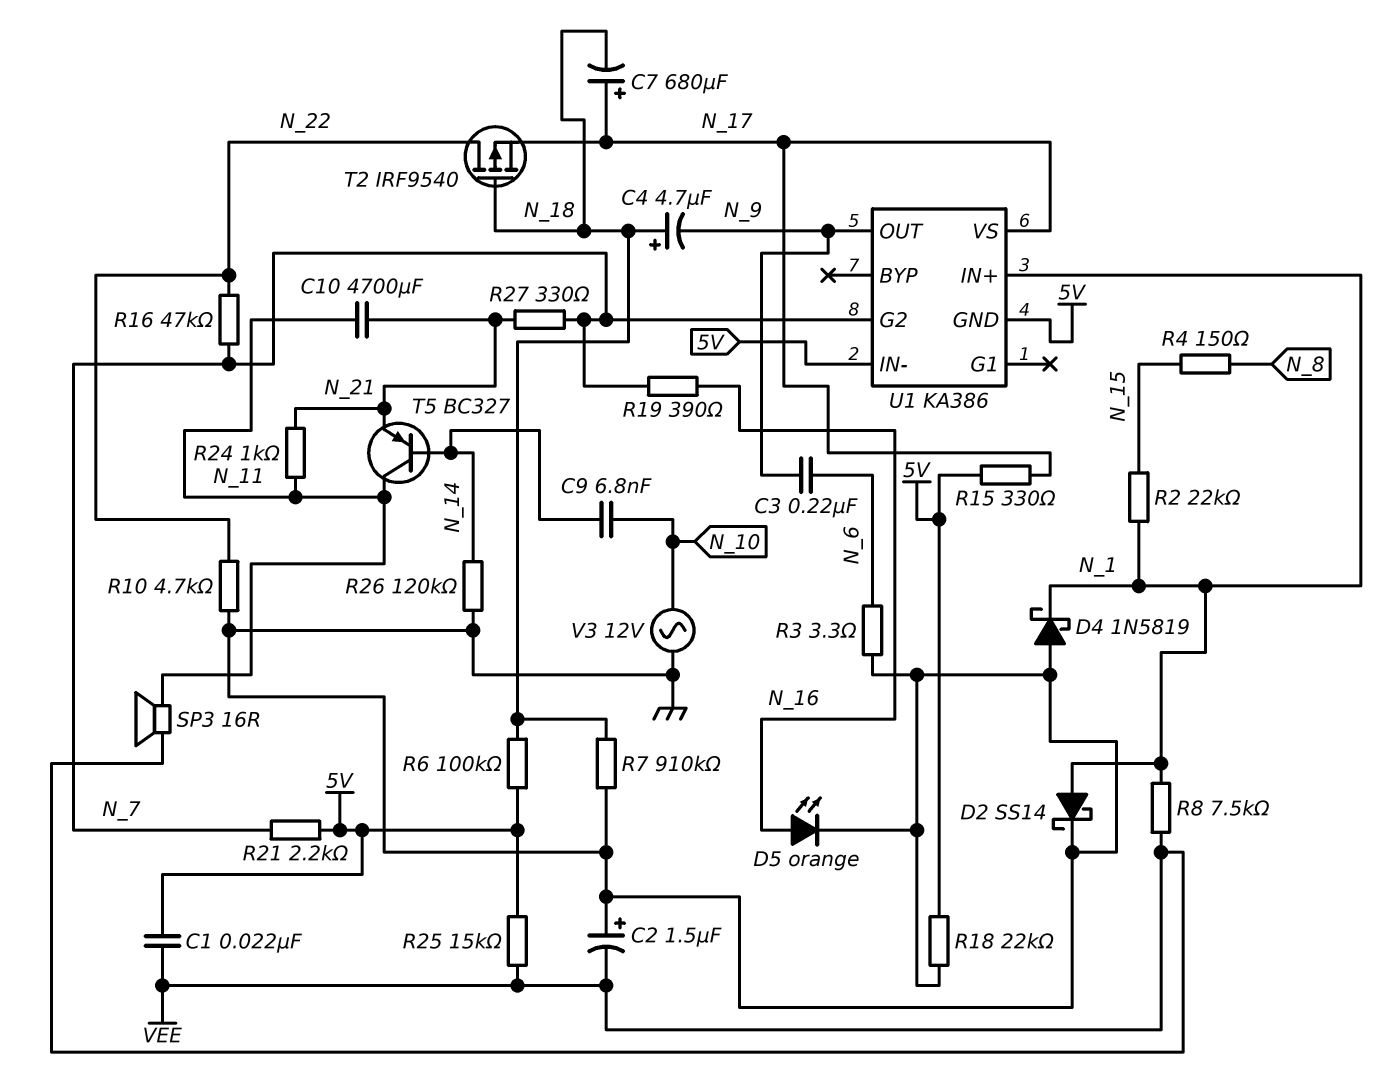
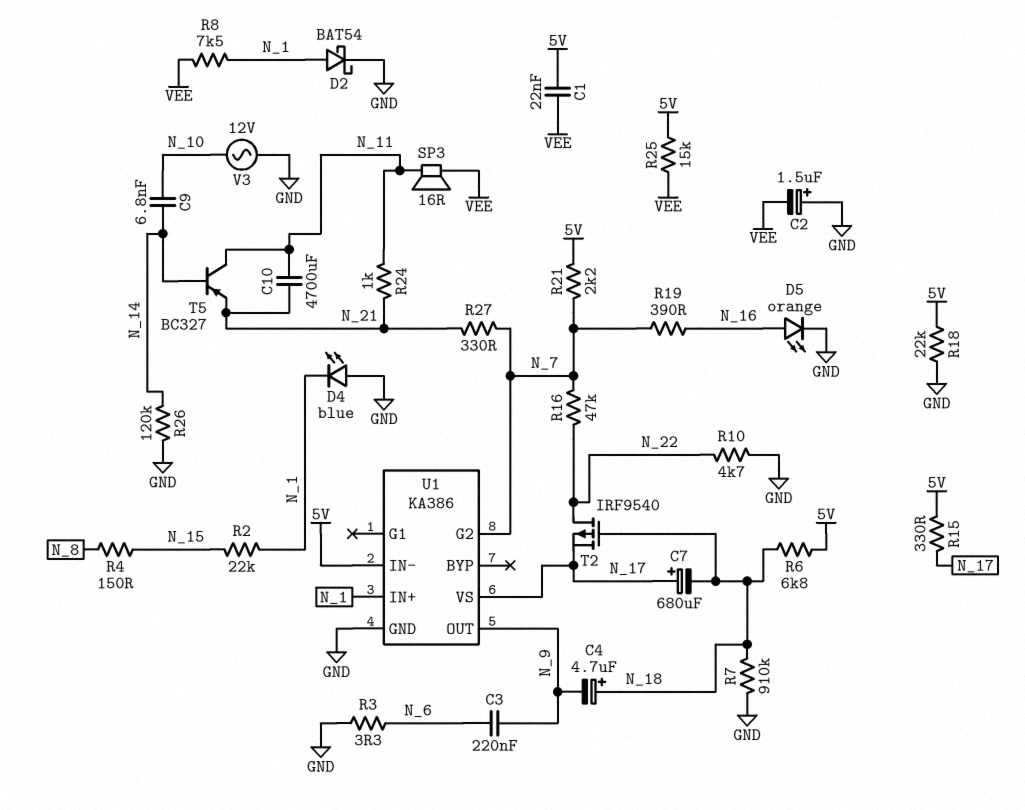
D2: schottky SS14 (A N_1, K GND) -> schottky BAT54 (A N_1, K GND)
D4: schottky 1N5819 (A GND, K N_1) -> LED blue (A GND, K N_1)
R6: 100k (5V, N_18) -> 6.8k (5V, N_18)
U1 pin GND: 5V -> GND

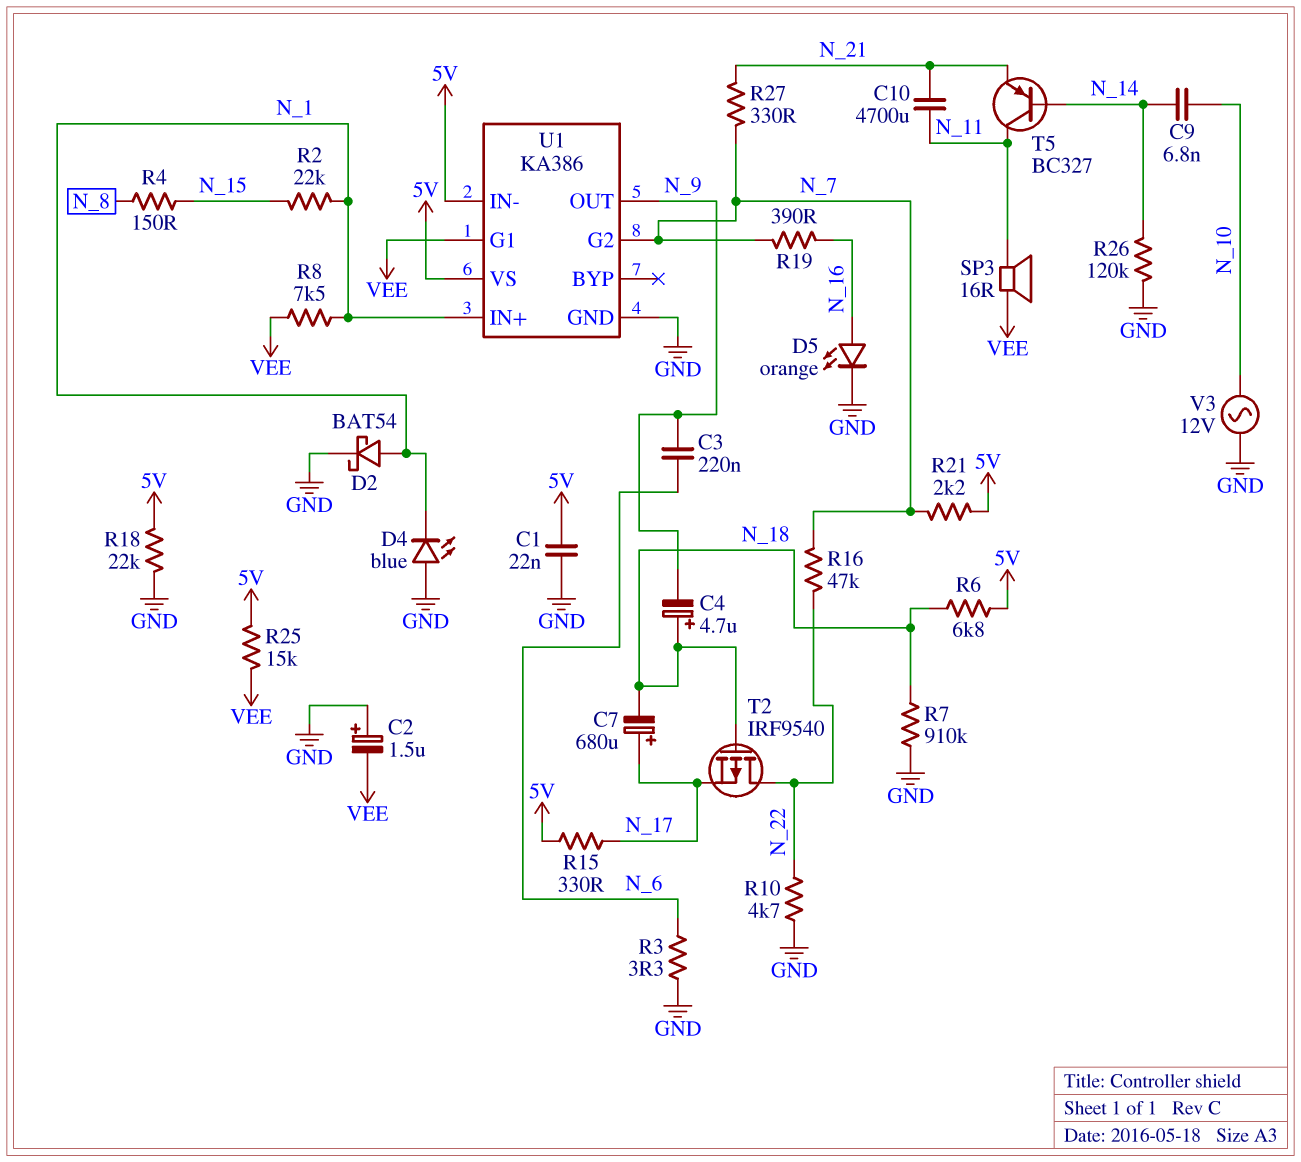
C1: 22nF (5V, VEE) -> 22nF (5V, GND)
R24: 1k (N_11, N_21) -> none
U1 pin G1: none -> VEE
U1 pin VS: N_17 -> 5V

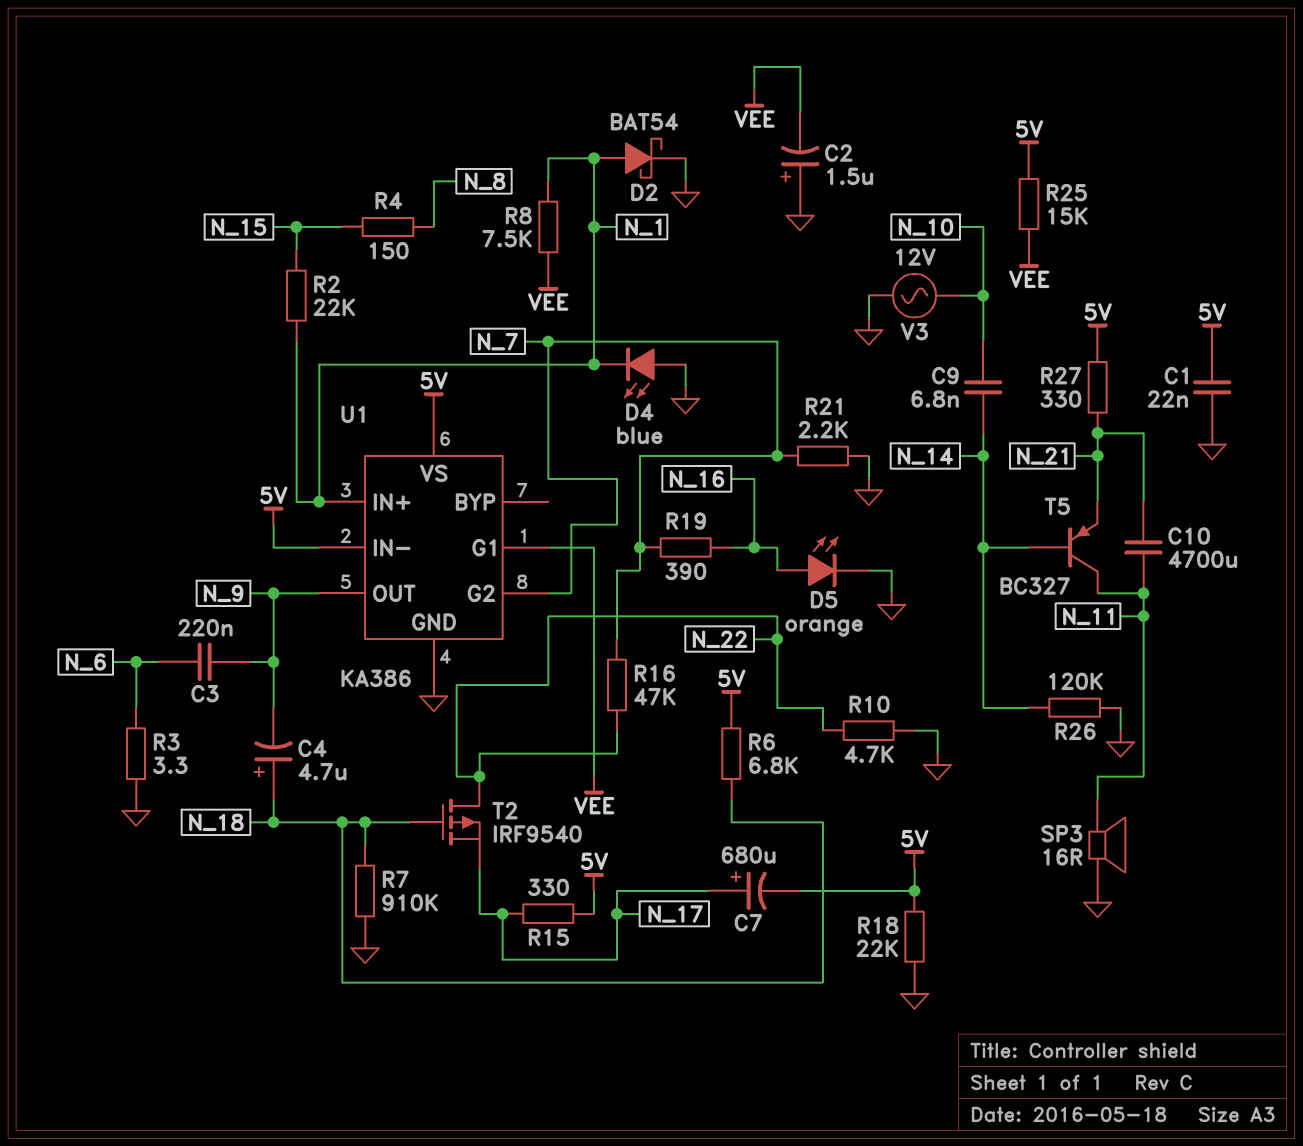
C7: 680uF (plus N_17, minus N_18) -> 680uF (plus N_17, minus 5V)
R21: 2.2k (5V, N_7) -> 2.2k (GND, N_7)
R27: 330 (N_7, N_21) -> 330 (5V, N_21)
SP3: speaker 16R (N_11, VEE) -> speaker 16R (GND, N_11)

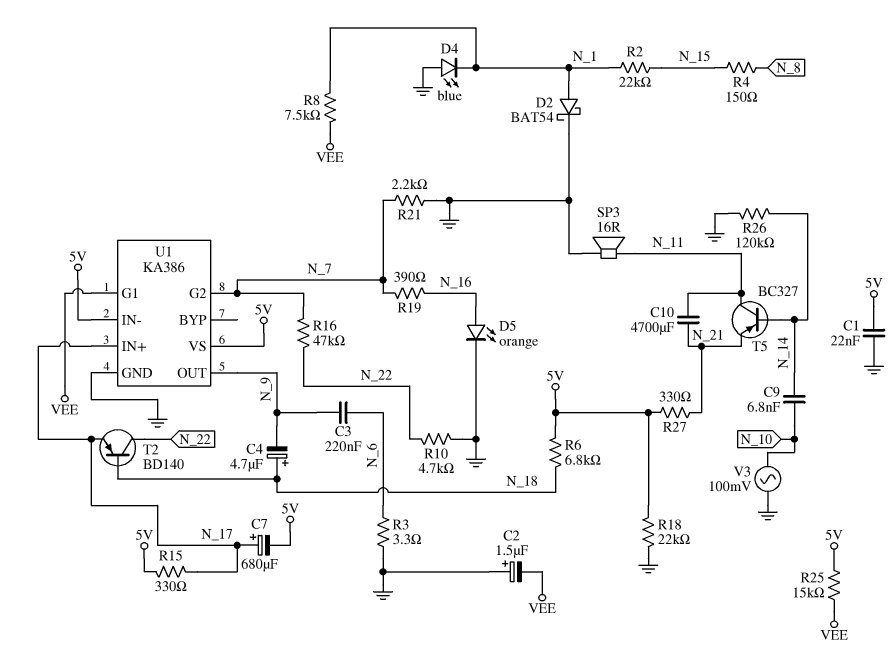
R7: 910k (GND, N_18) -> none
T2: PMOS IRF9540 (G N_18, D N_22, S N_17) -> PNP BD140 (B N_18, C N_22, E N_17)
U1 pin IN+: N_1 -> N_17
V3: AC 12V (GND, N_10) -> AC 100mV (GND, N_10)

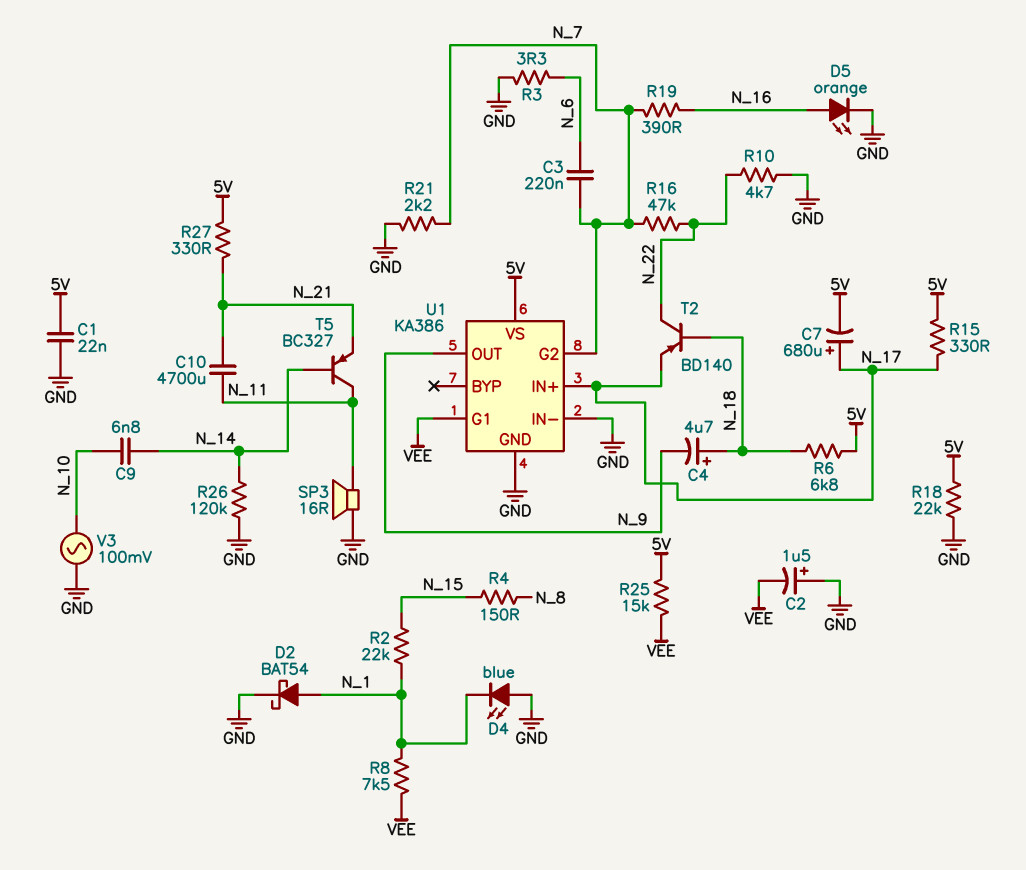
C3: 220nF (N_6, N_9) -> 220nF (N_6, N_7)
U1 pin IN-: 5V -> GND

